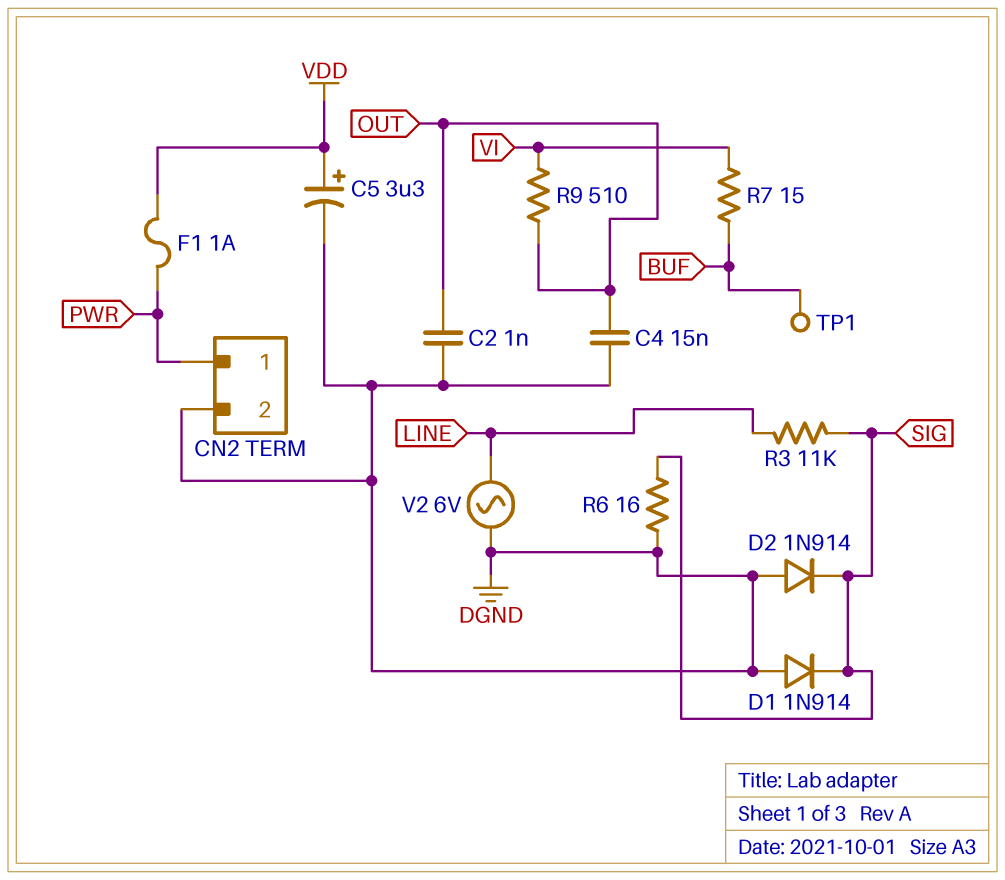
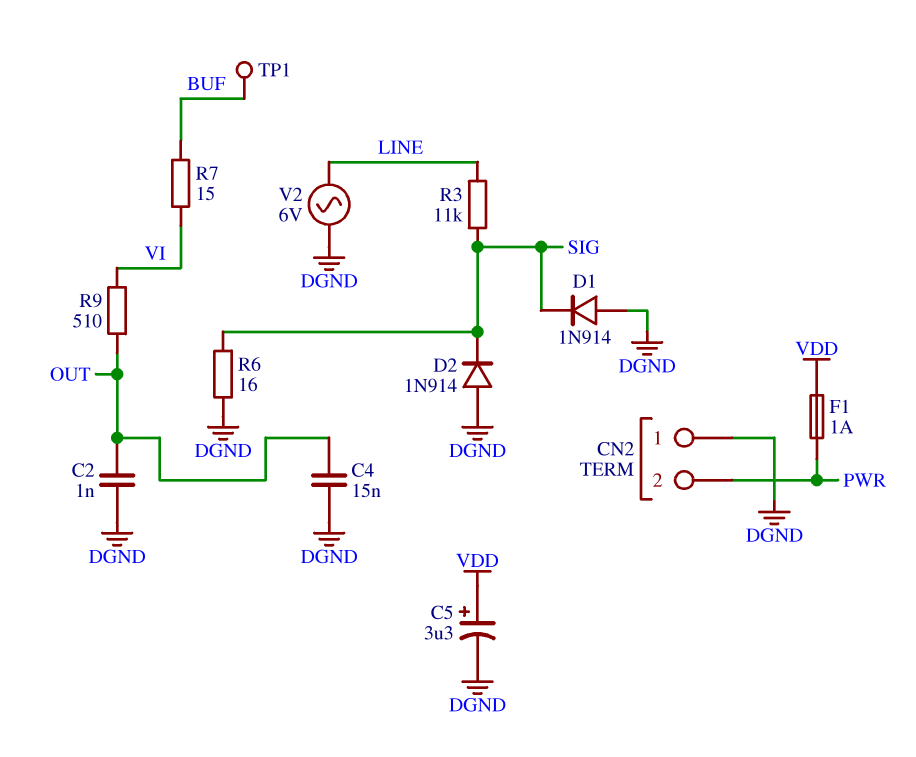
CN2 pin 1: PWR -> DGND
CN2 pin 2: DGND -> PWR

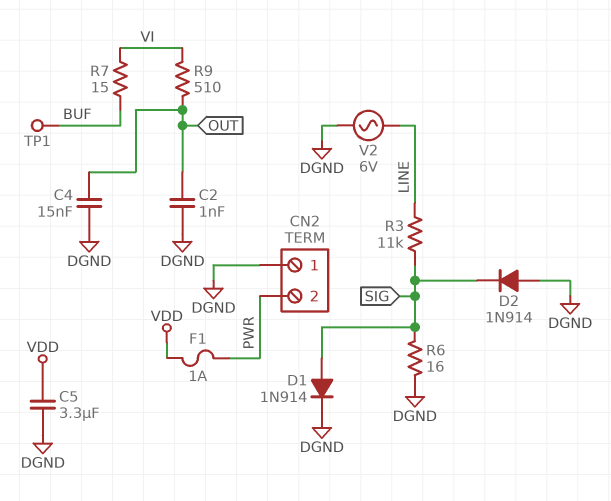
C5: 3.3uF (plus VDD, minus DGND) -> 3.3uF (DGND, VDD)
D1: diode 1N914 (A DGND, K SIG) -> diode 1N914 (A SIG, K DGND)

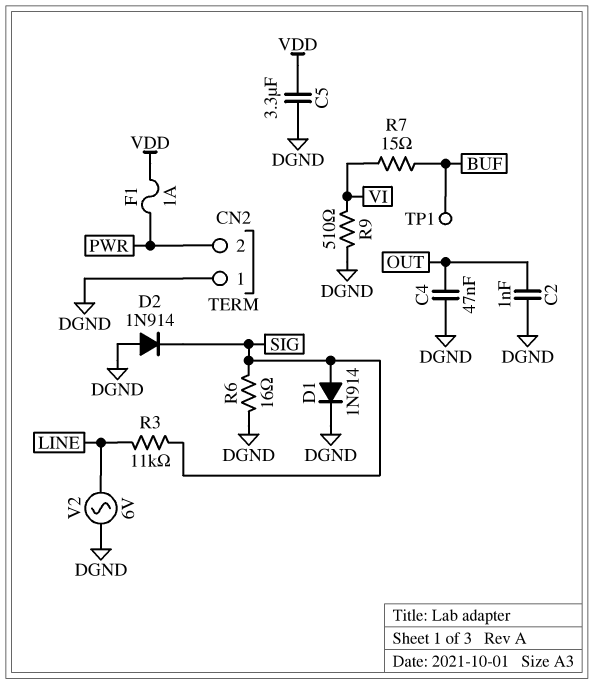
C4: 15nF (DGND, OUT) -> 47nF (DGND, OUT)
R9: 510 (OUT, VI) -> 510 (DGND, VI)

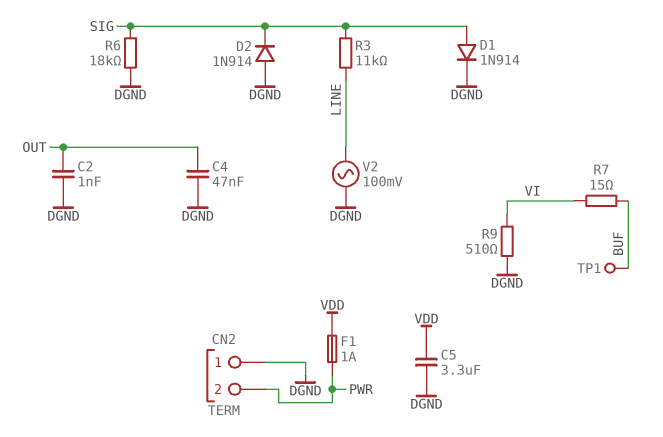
R6: 16 (DGND, SIG) -> 18k (DGND, SIG)
V2: AC 6V (DGND, LINE) -> AC 100mV (DGND, LINE)

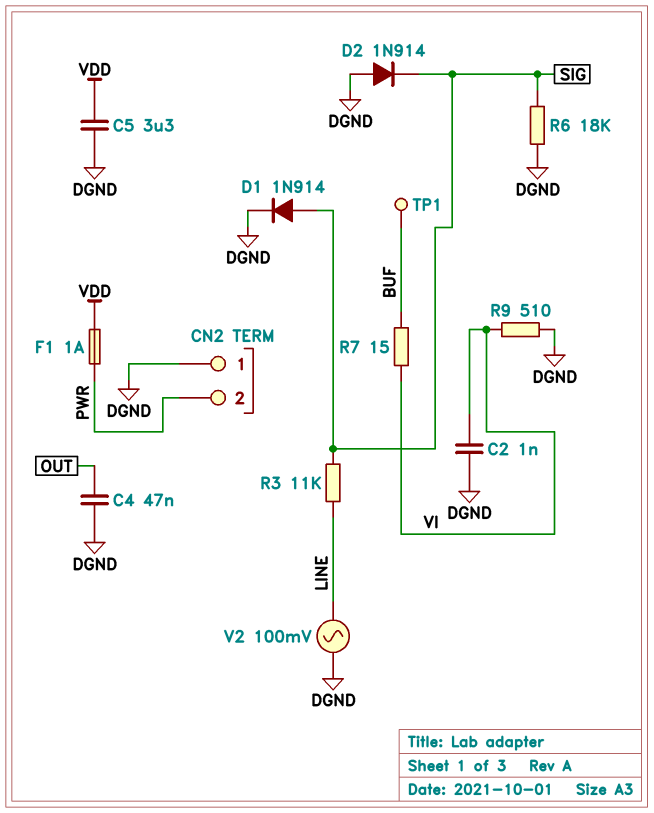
C2: 1nF (DGND, OUT) -> 1nF (DGND, VI)

